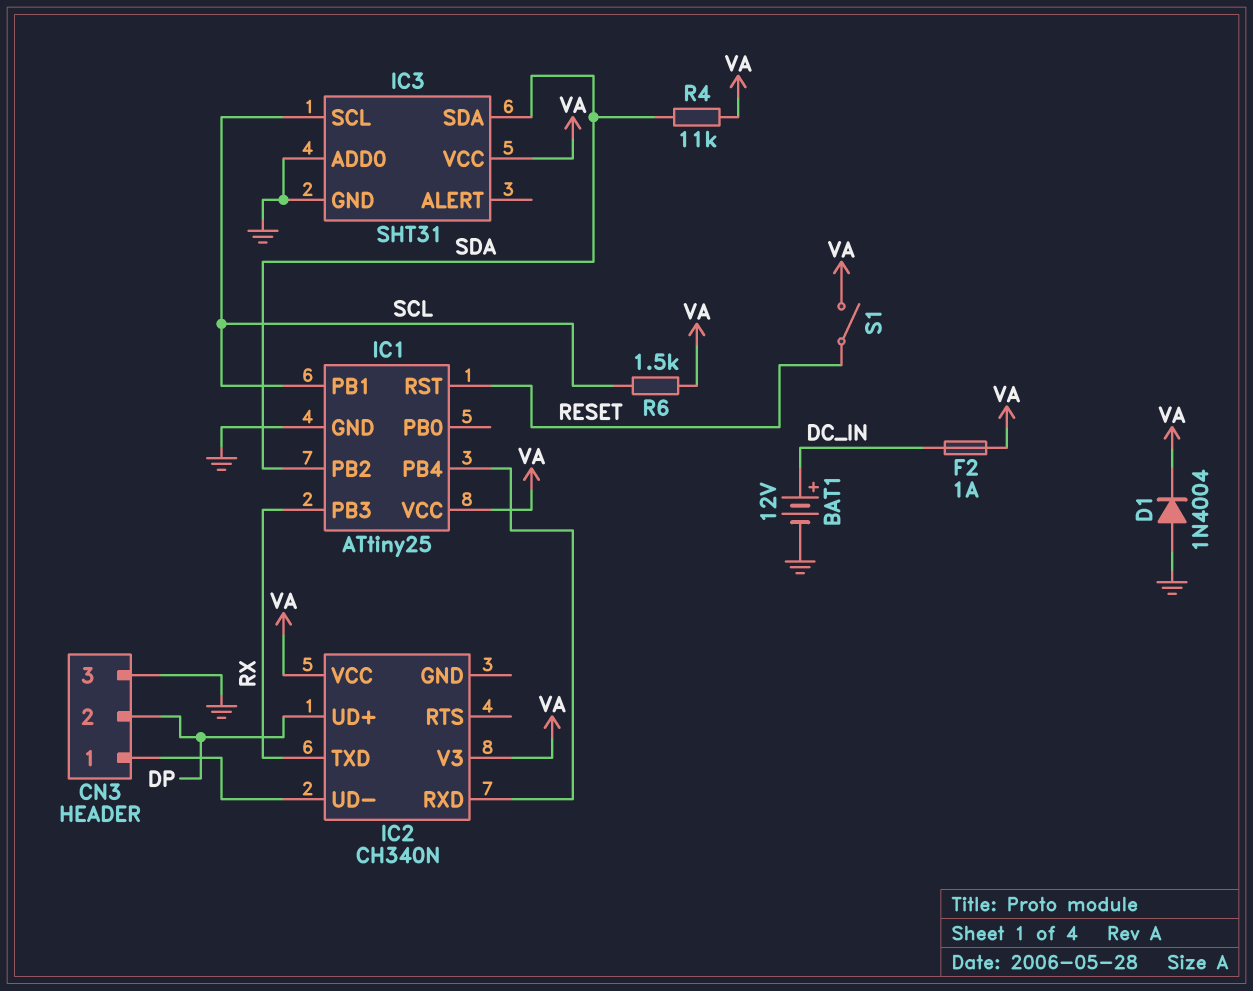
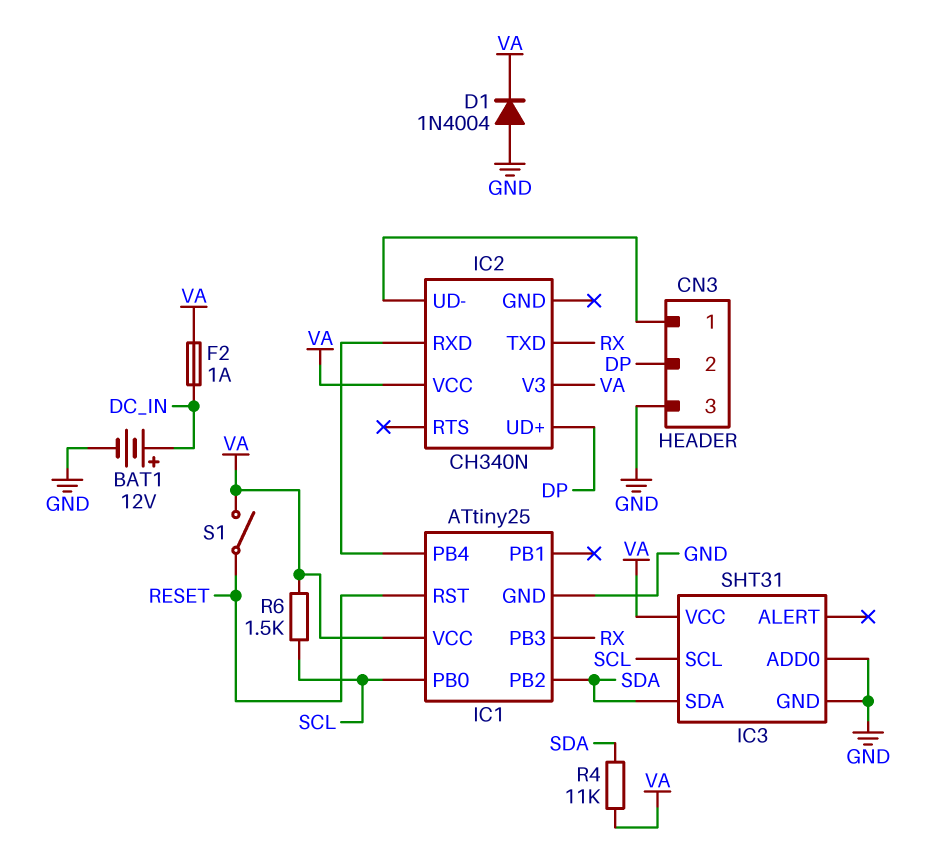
IC1 pin PB0: none -> SCL
IC1 pin PB1: SCL -> none

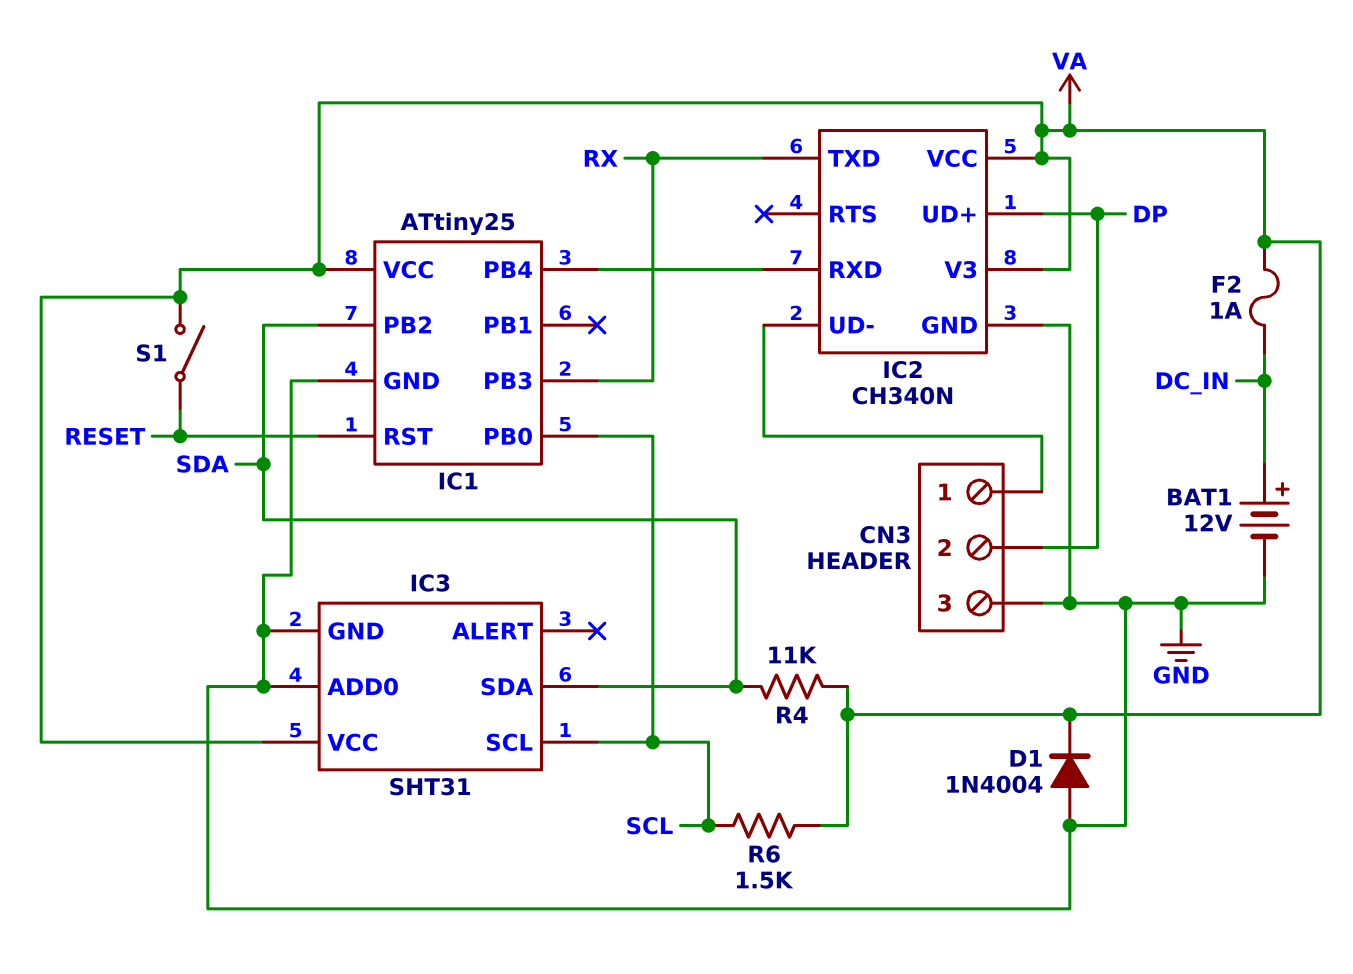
IC2 pin GND: none -> GND

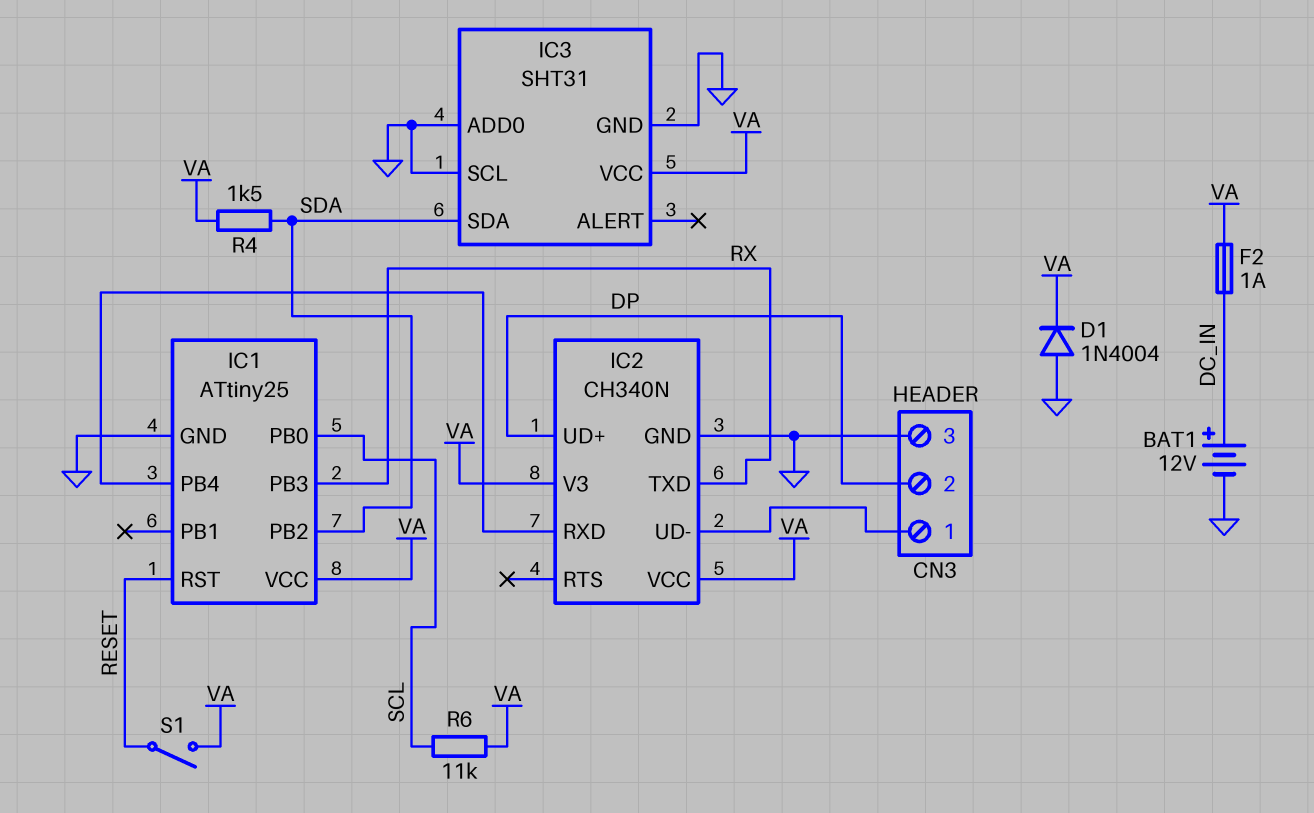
IC3 pin SCL: SCL -> GND
R4: 11k (SDA, VA) -> 1.5k (SDA, VA)
R6: 1.5k (SCL, VA) -> 11k (SCL, VA)

